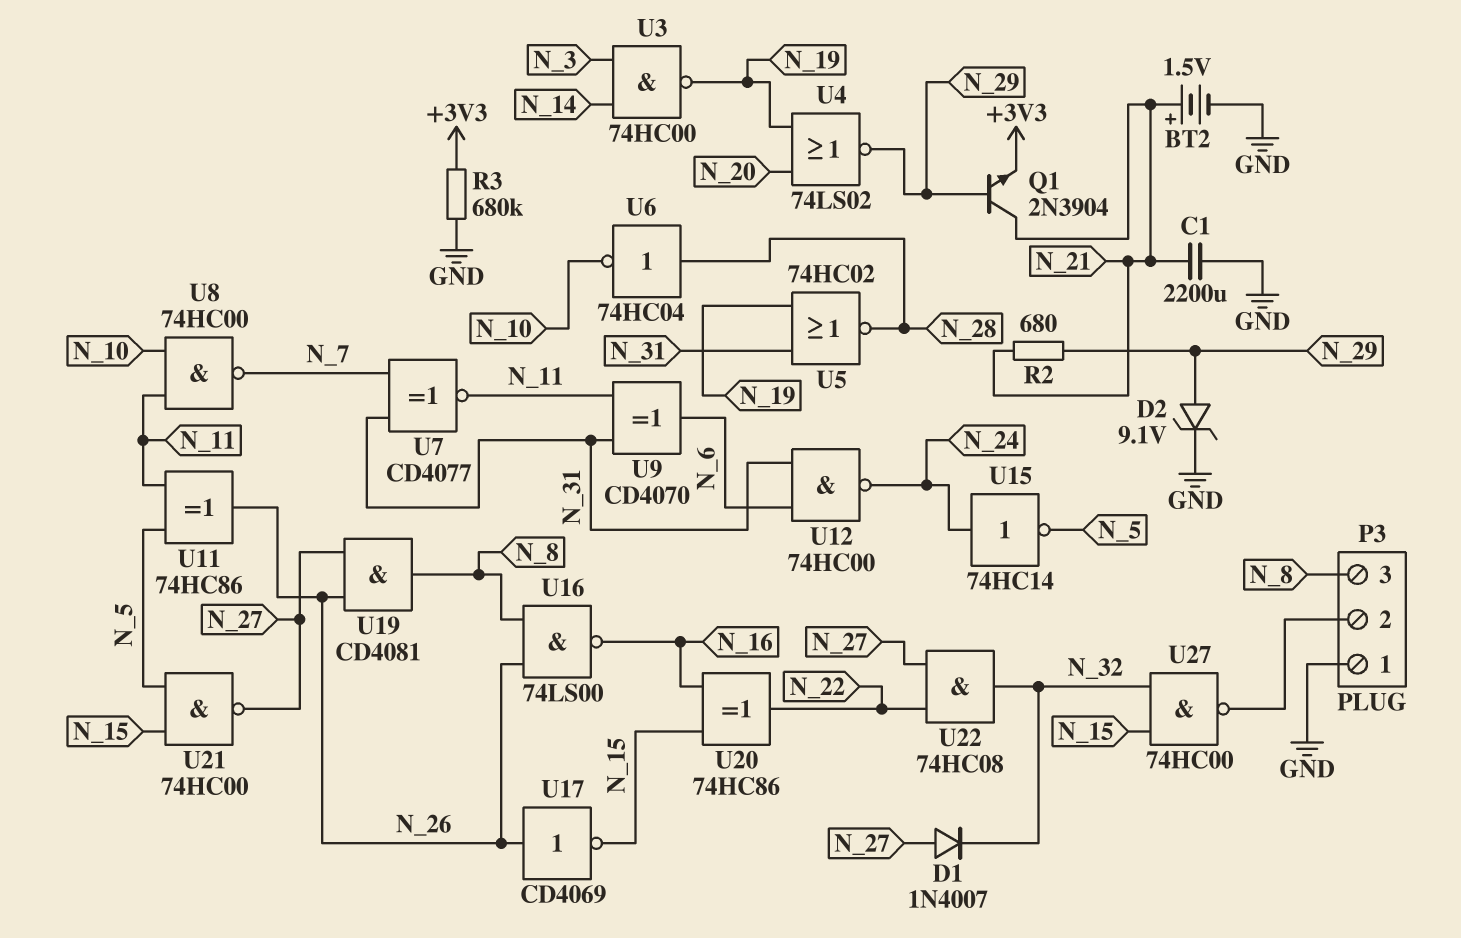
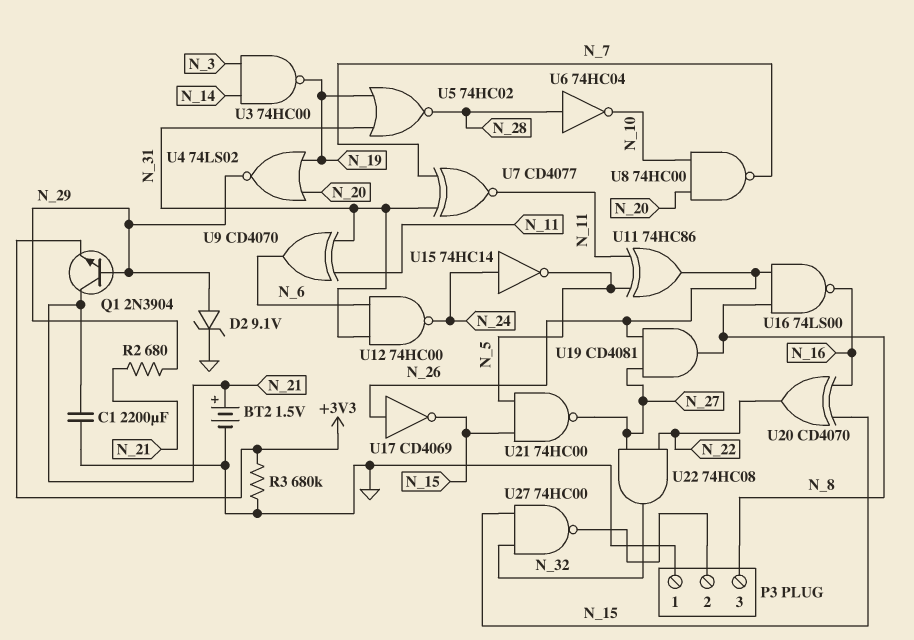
D1: diode 1N4007 (A N_27, K N_32) -> none
U8: NAND 74HC00 (in N_10, in N_11, out N_7) -> NAND 74HC00 (in N_10, in N_20, out N_7)
U20: XOR 74HC86 (in N_15, in N_16, out N_22) -> XOR CD4070 (in N_15, in N_16, out N_22)

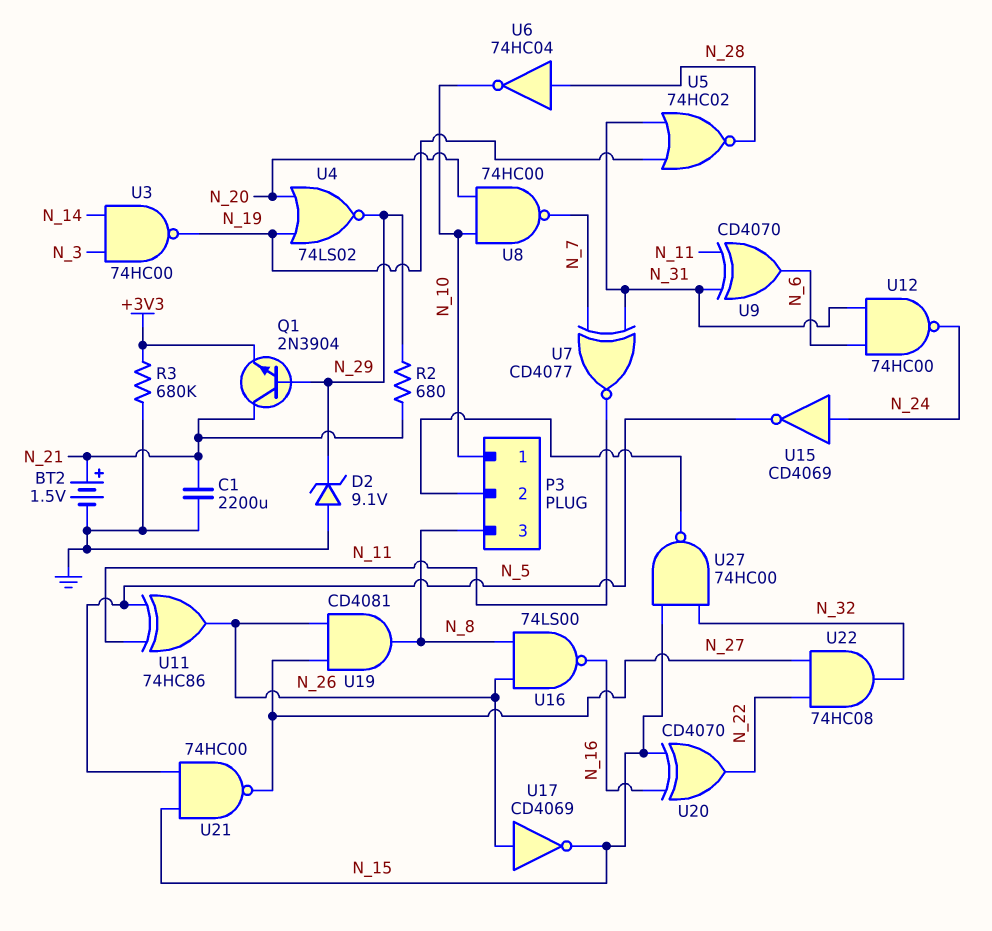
D2: zener 9.1V (A N_29, K GND) -> zener 9.1V (A GND, K N_29)
P3 pin 1: GND -> N_10
U15: NOT 74HC14 (in N_24, out N_5) -> NOT CD4069 (in N_24, out N_5)

